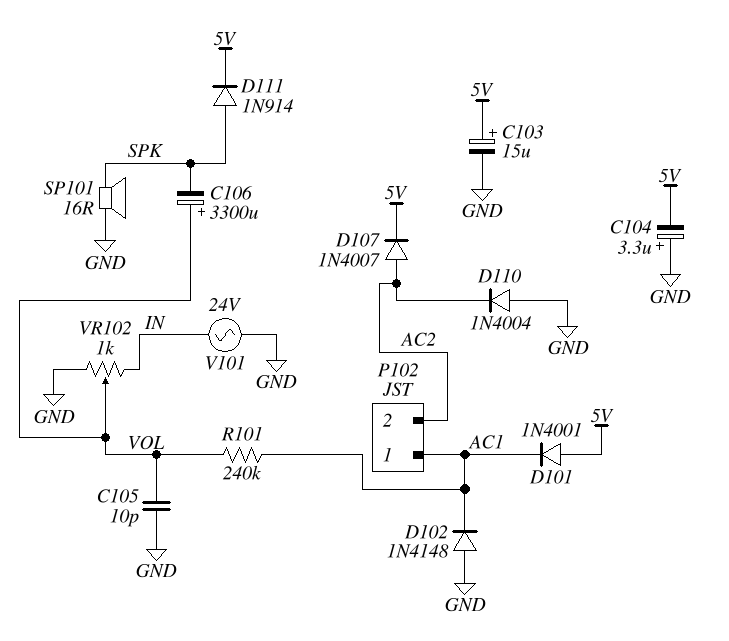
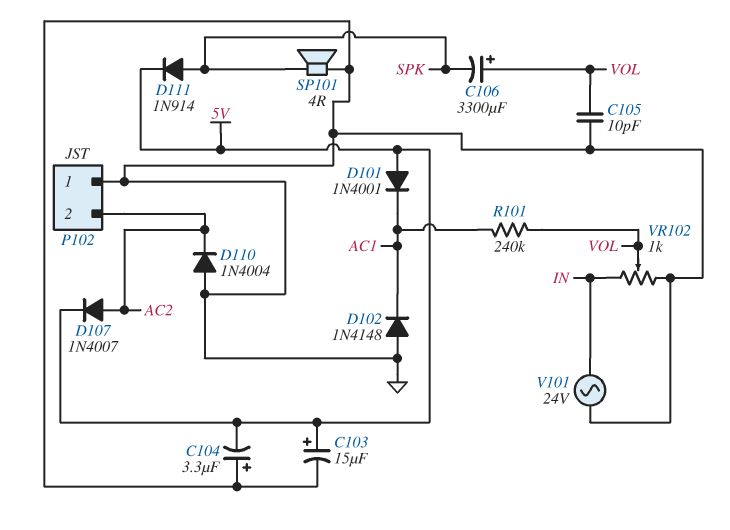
P102 pin 1: AC1 -> GND
SP101: speaker 16R (GND, SPK) -> speaker 4R (GND, SPK)

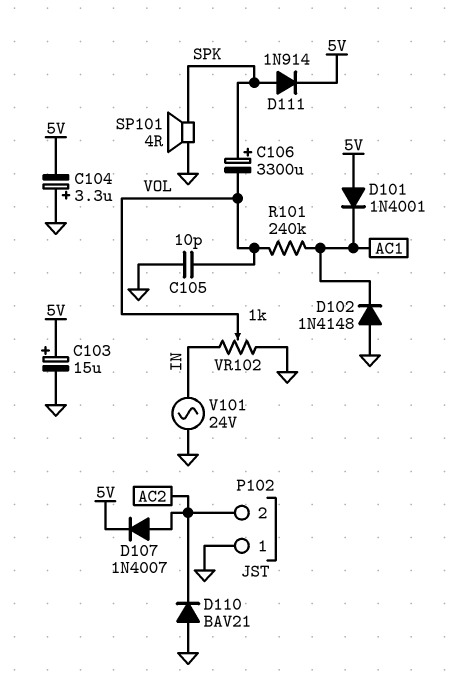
C106: 3300uF (plus VOL, minus SPK) -> 3300uF (plus SPK, minus VOL)
D110: diode 1N4004 (A GND, K AC2) -> diode BAV21 (A GND, K AC2)

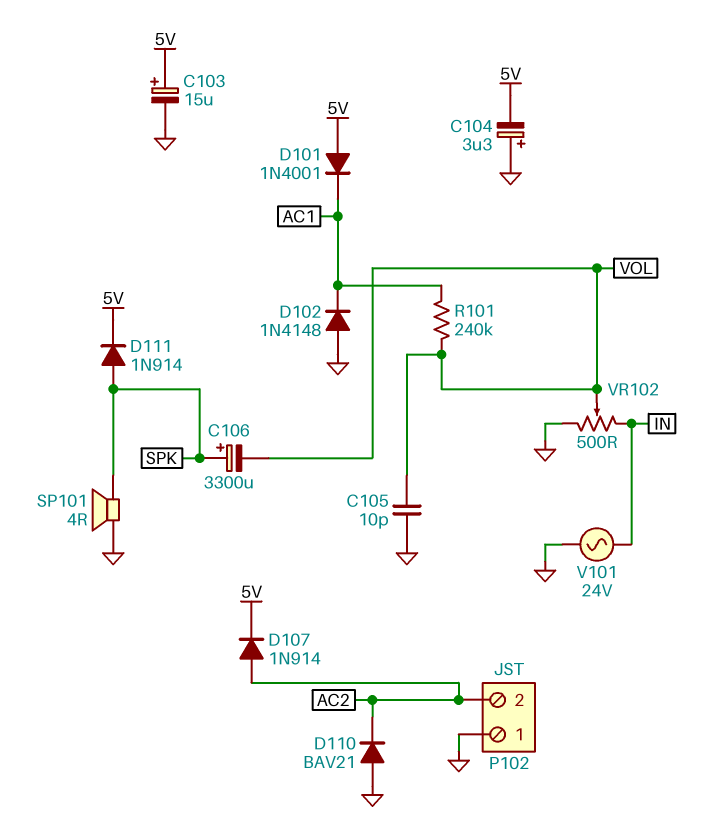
D107: diode 1N4007 (A AC2, K 5V) -> diode 1N914 (A AC2, K 5V)
VR102: 1k (GND, IN, wiper VOL) -> 500 (GND, IN, wiper VOL)

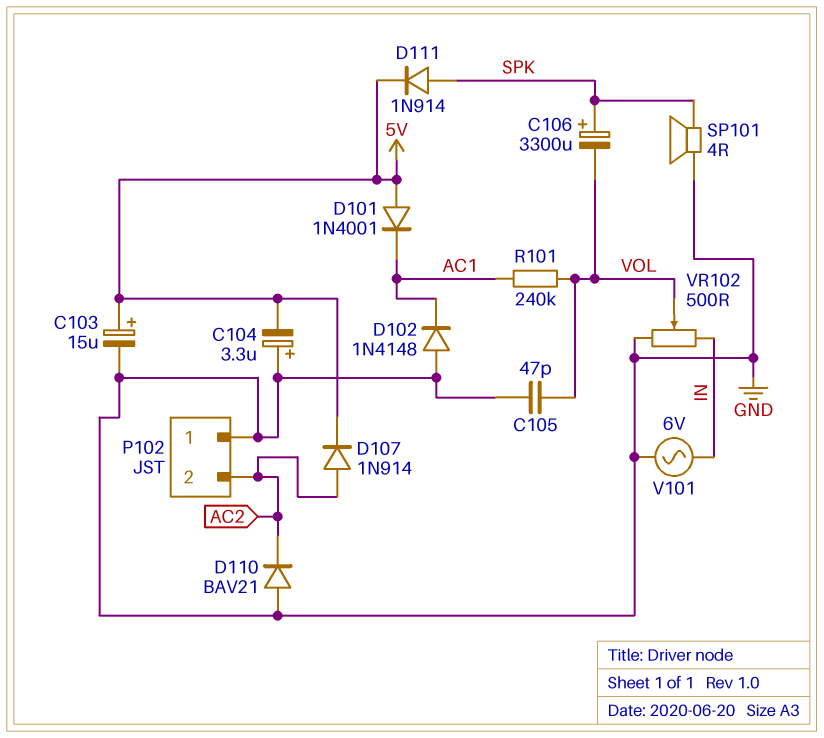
C105: 10pF (GND, VOL) -> 47pF (GND, VOL)
V101: AC 24V (GND, IN) -> AC 6V (GND, IN)

